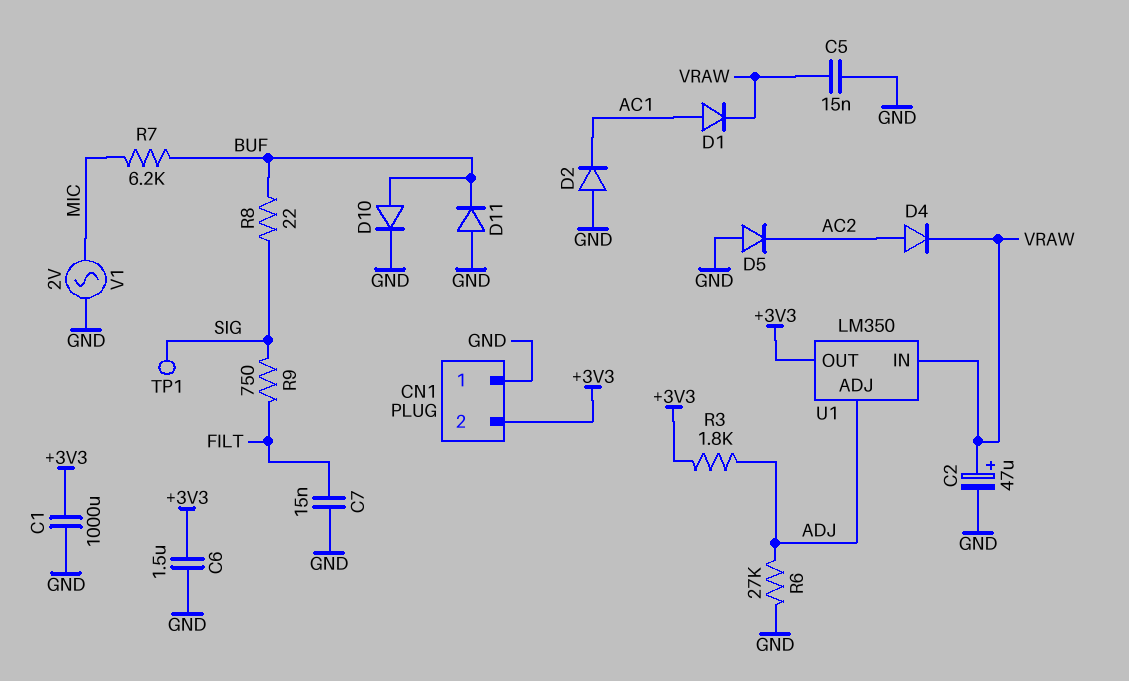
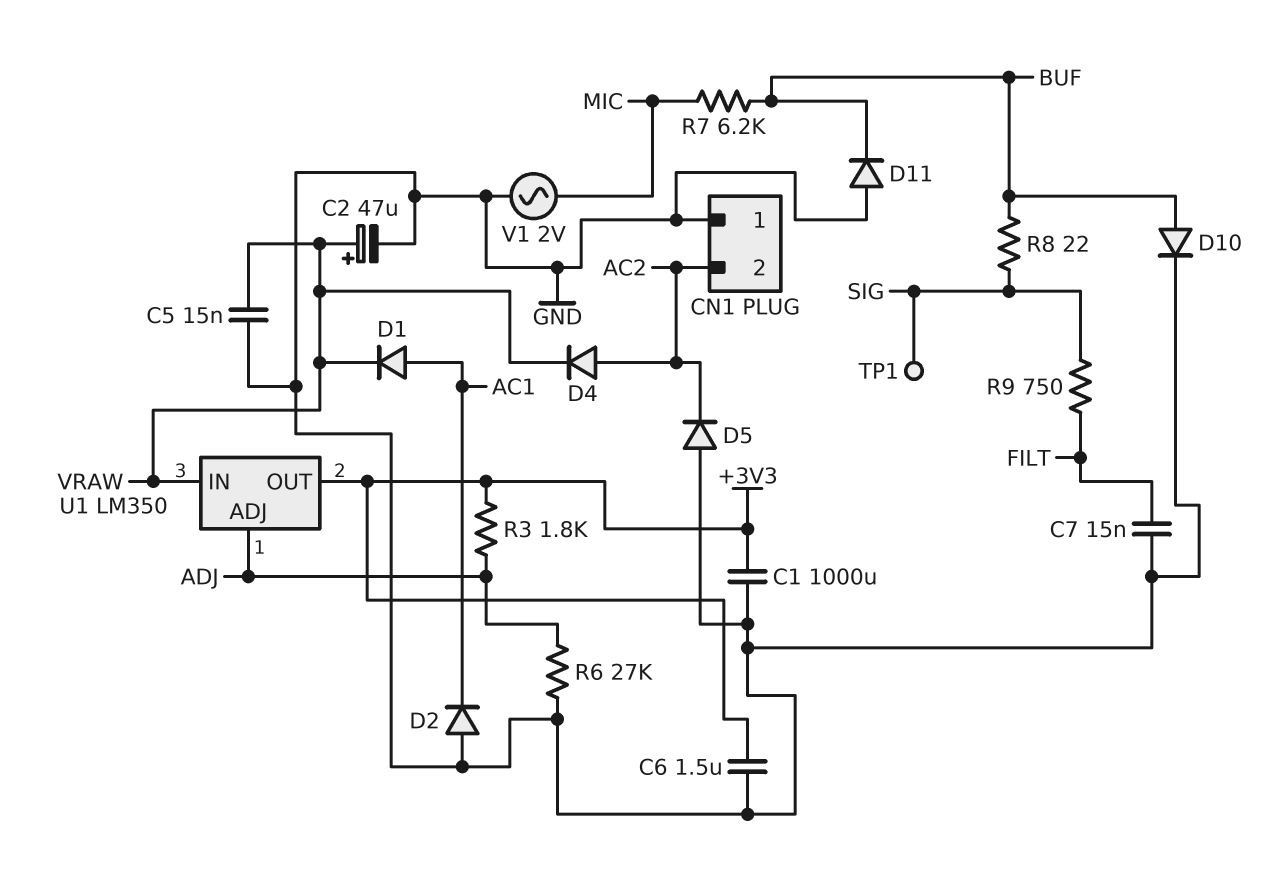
CN1 pin 2: +3V3 -> AC2

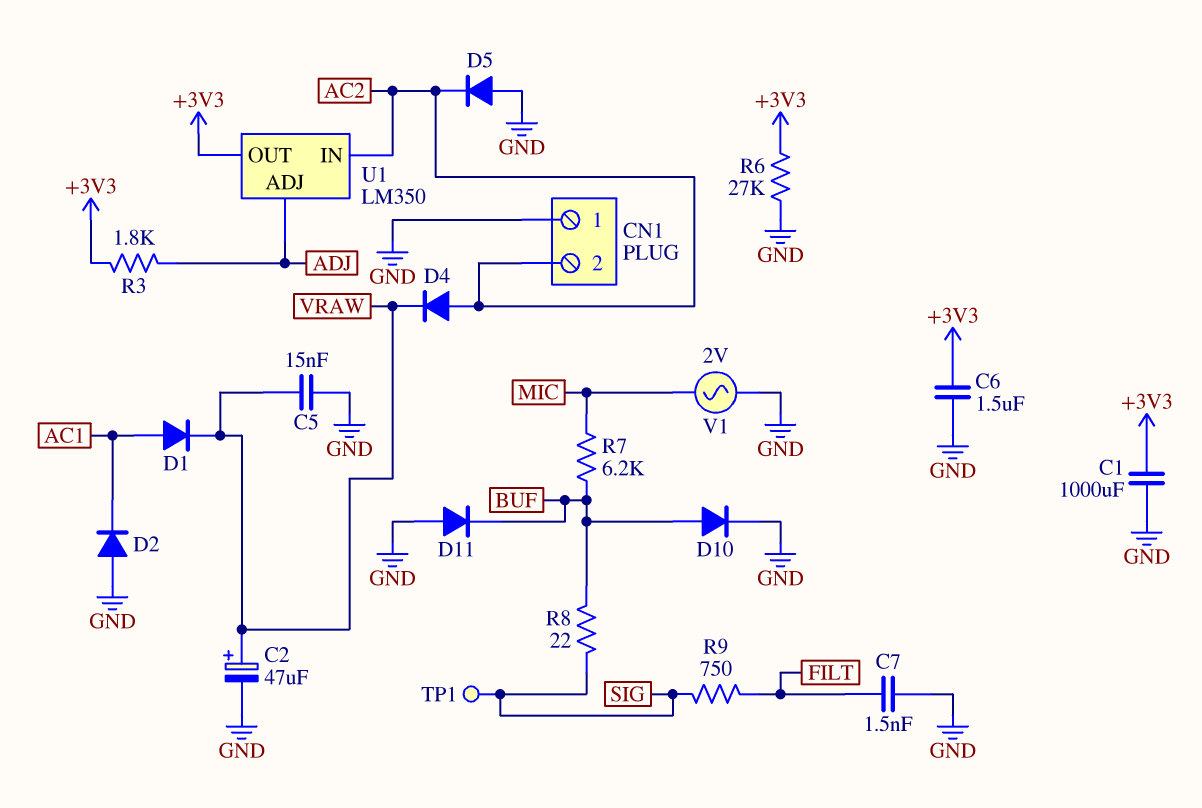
C7: 15nF (FILT, GND) -> 1.5nF (FILT, GND)
R6: 27k (ADJ, GND) -> 27k (+3V3, GND)
U1 pin IN: VRAW -> AC2

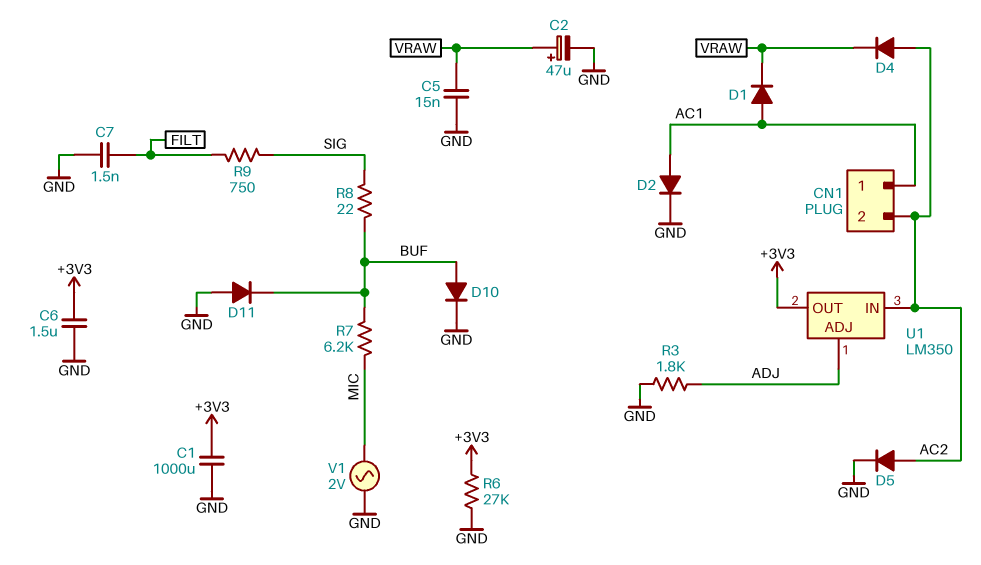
CN1 pin 1: GND -> AC1
D2: diode (A GND, K AC1) -> diode (A AC1, K GND)
D5: diode (A GND, K AC2) -> diode (A AC2, K GND)
R3: 1.8k (+3V3, ADJ) -> 1.8k (ADJ, GND)
TP1: test point (SIG) -> none

